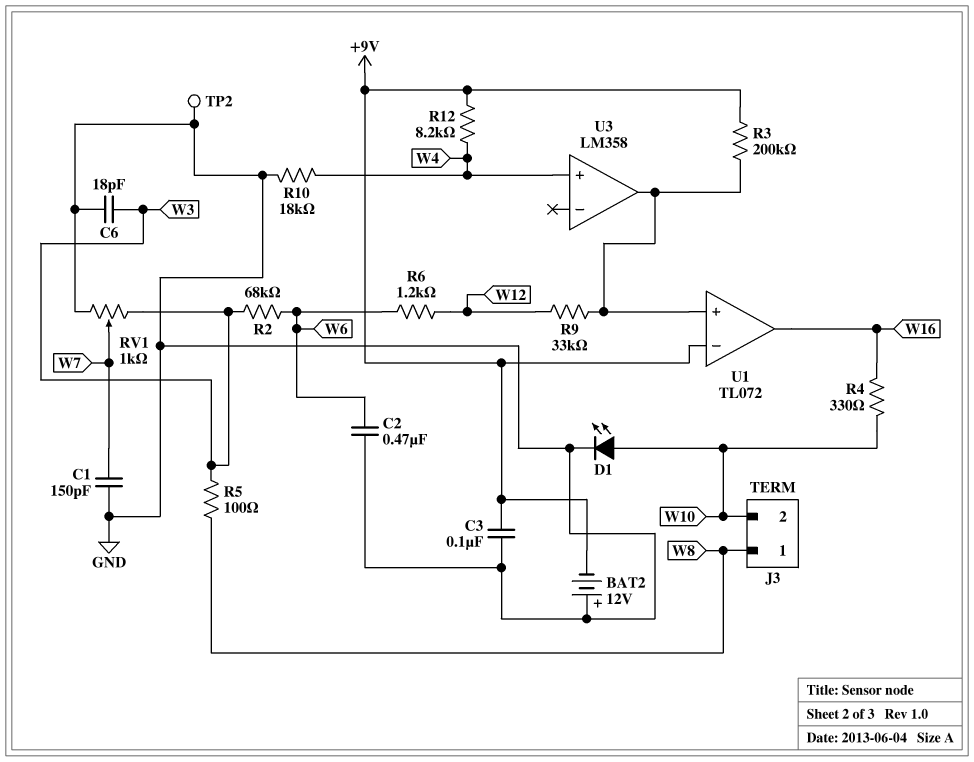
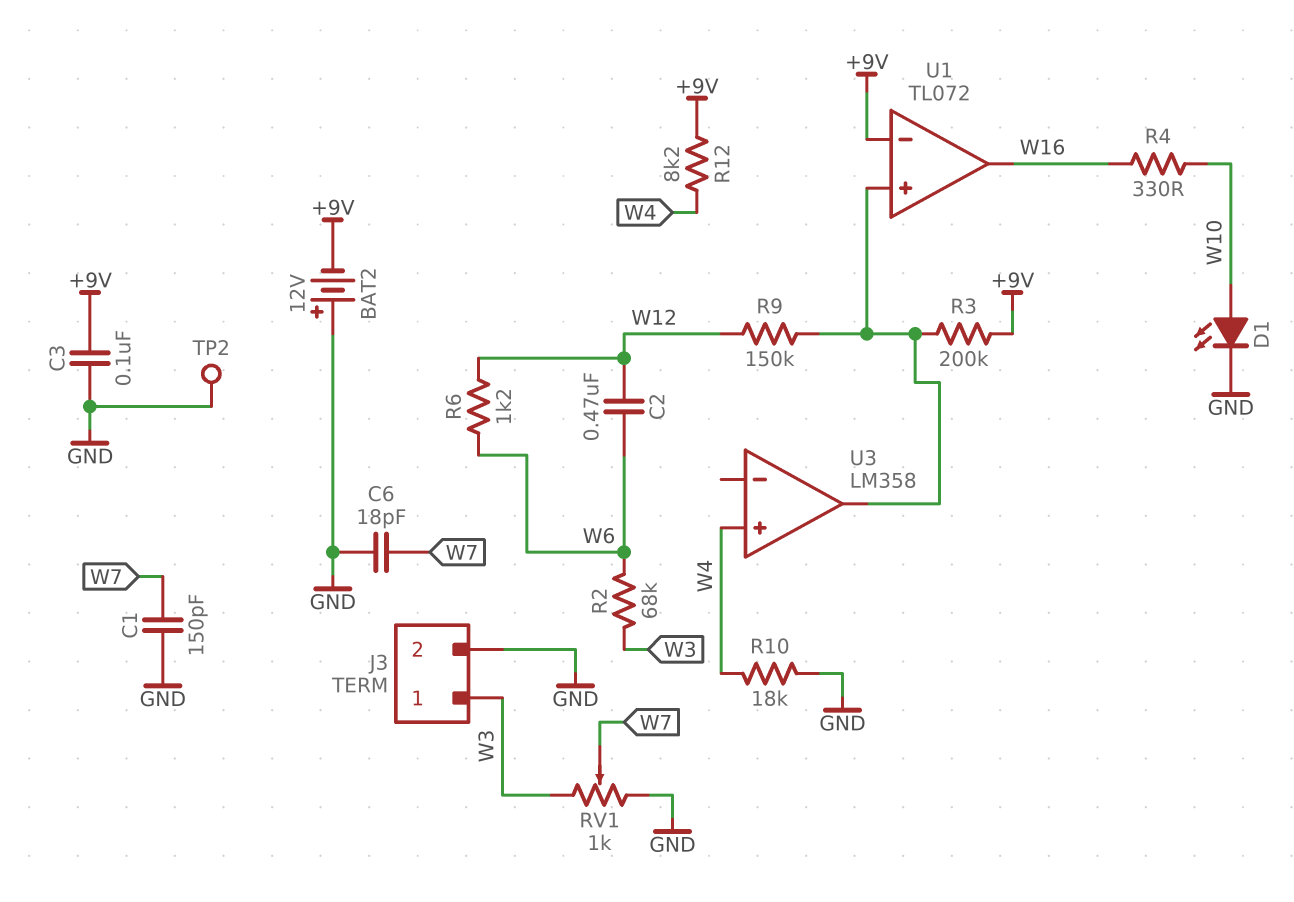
C2: 470nF (GND, W6) -> 470nF (W6, W12)
C6: 18pF (GND, W3) -> 18pF (GND, W7)
J3 pin 1: W8 -> W3
J3 pin 2: W10 -> GND
R5: 100 (W3, W8) -> none
R9: 33k (U1/in+, W12) -> 150k (U1/in+, W12)

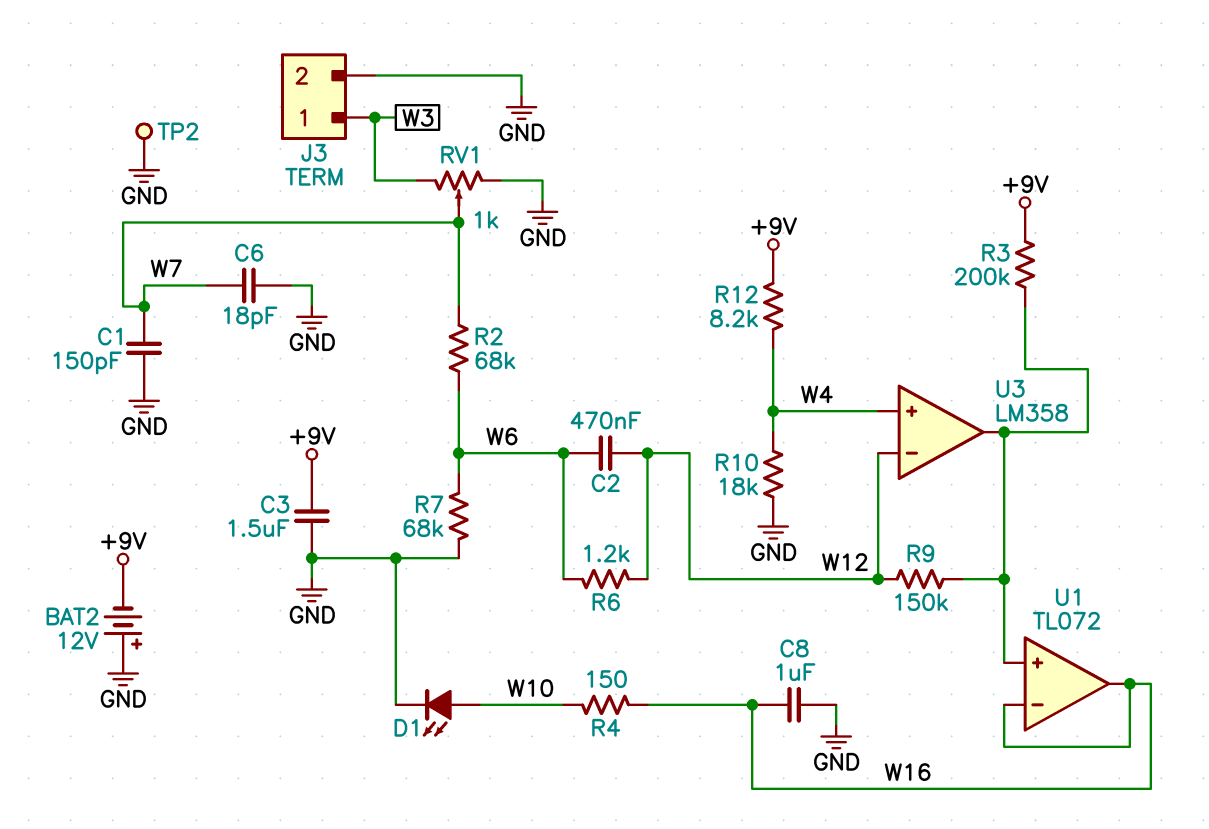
C3: 100nF (+9V, GND) -> 1.5uF (+9V, GND)
C8: none -> 1uF (GND, W16)
R2: 68k (W3, W6) -> 68k (W6, W7)
R4: 330 (W10, W16) -> 150 (W10, W16)
R7: none -> 68k (GND, W6)
U1 pin in-: +9V -> W16
U3 pin in-: none -> W12

